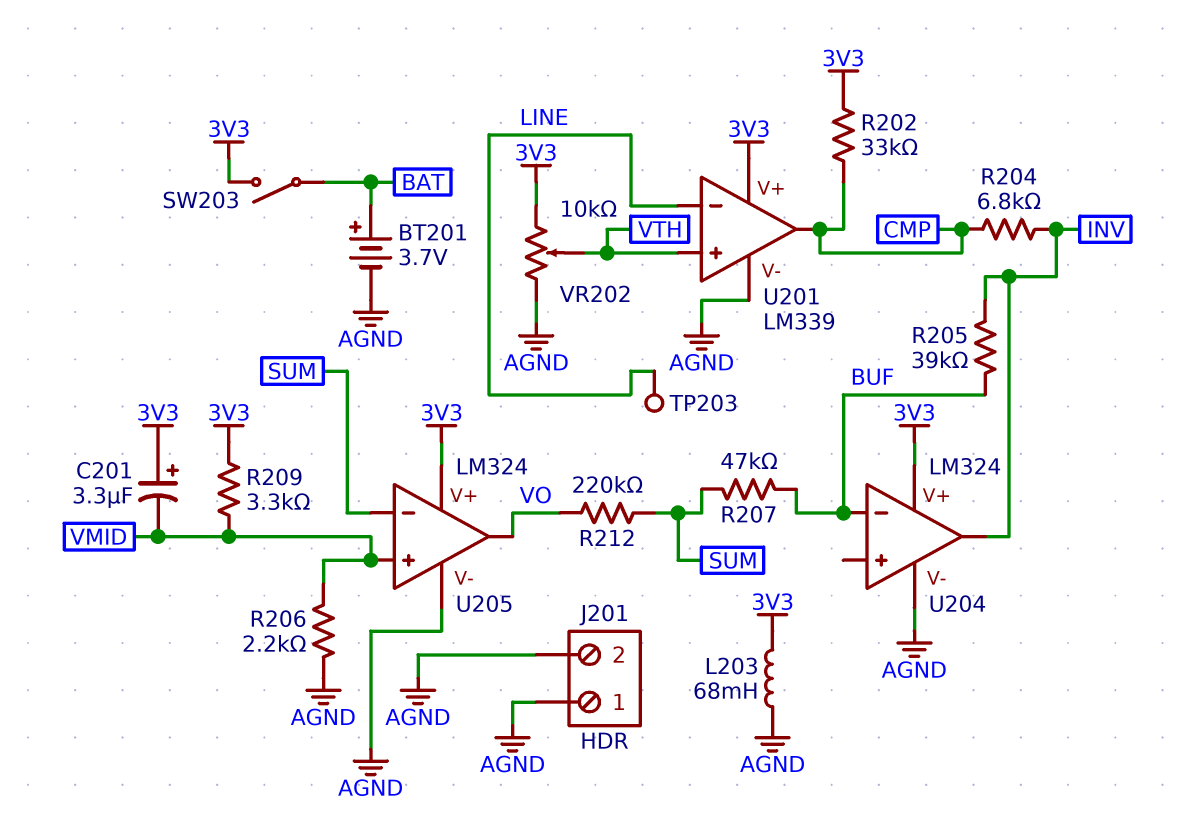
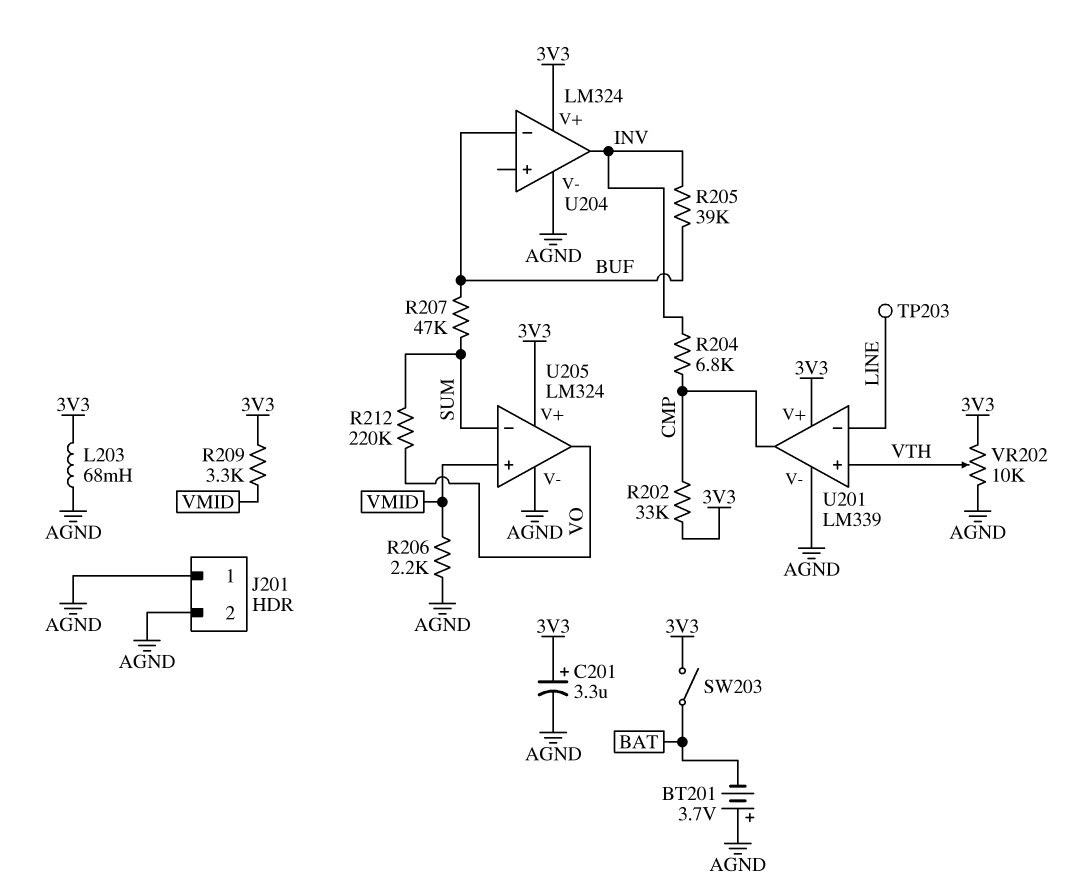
BT201: 3.7V (plus BAT, minus AGND) -> 3.7V (plus AGND, minus BAT)
C201: 3.3uF (plus 3V3, minus VMID) -> 3.3uF (plus 3V3, minus AGND)

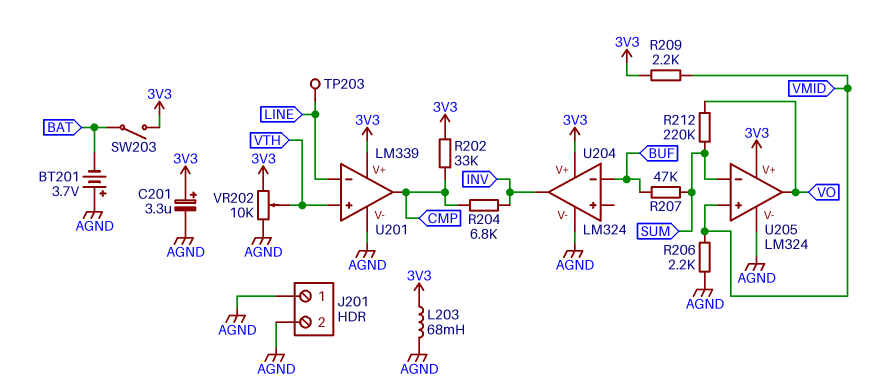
R205: 39k (BUF, INV) -> none
R209: 3.3k (3V3, VMID) -> 2.2k (3V3, VMID)

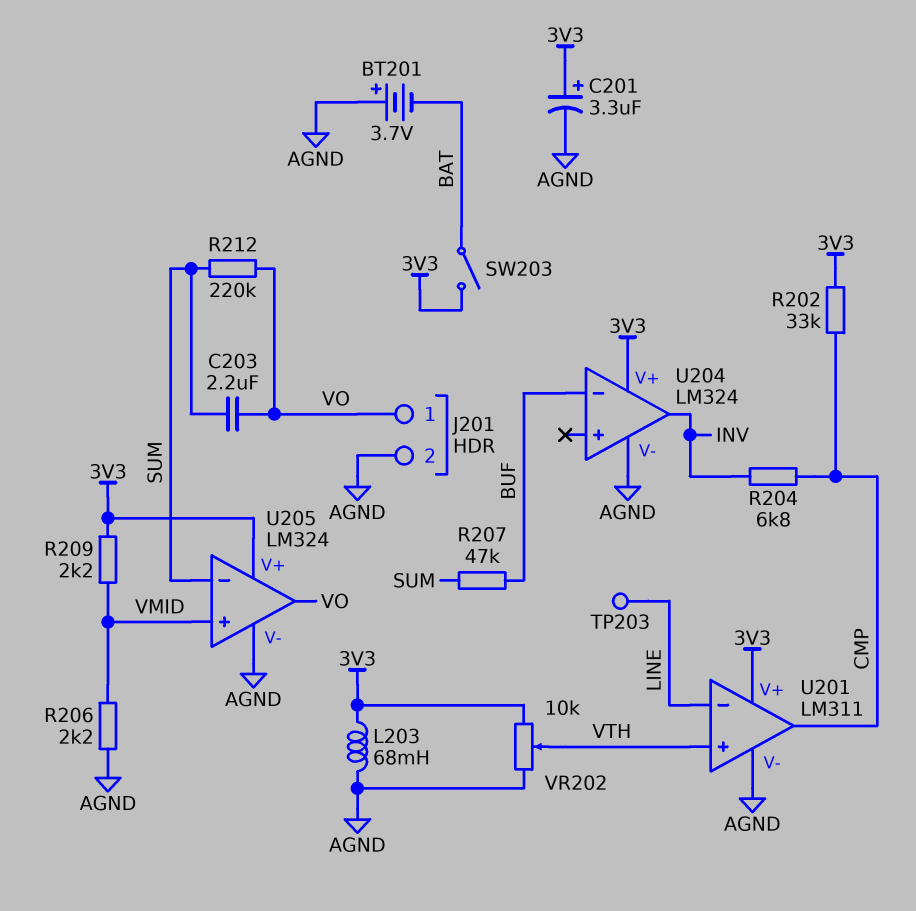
C203: none -> 2.2uF (SUM, VO)
J201 pin 1: AGND -> VO
U201: LM339 -> LM311

